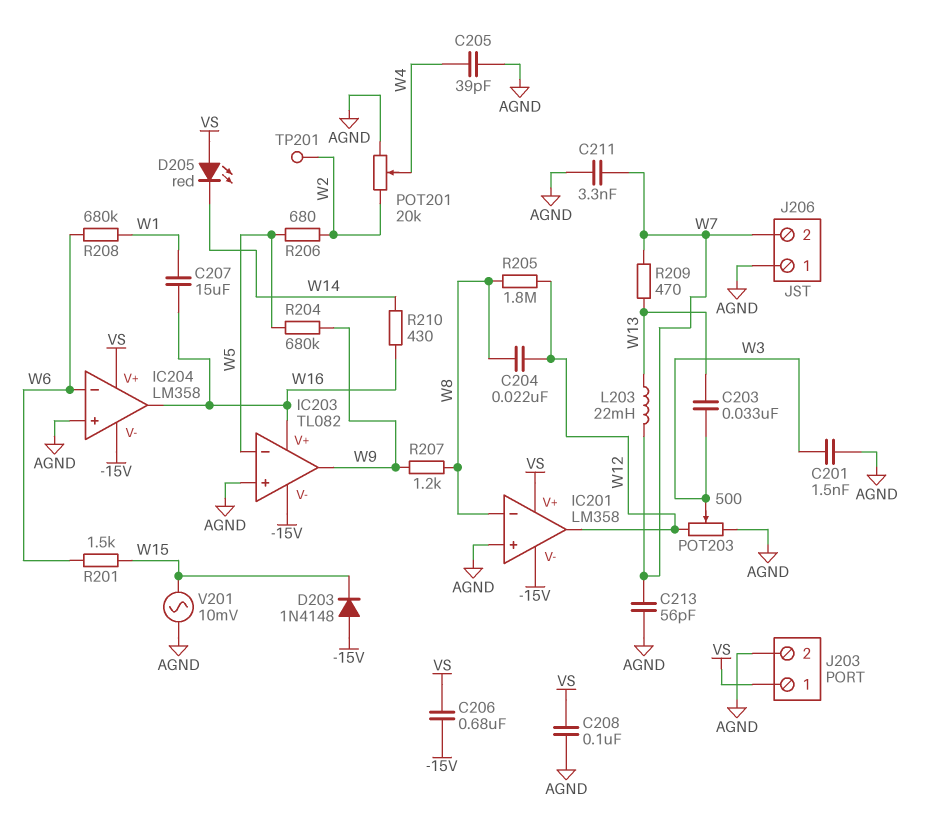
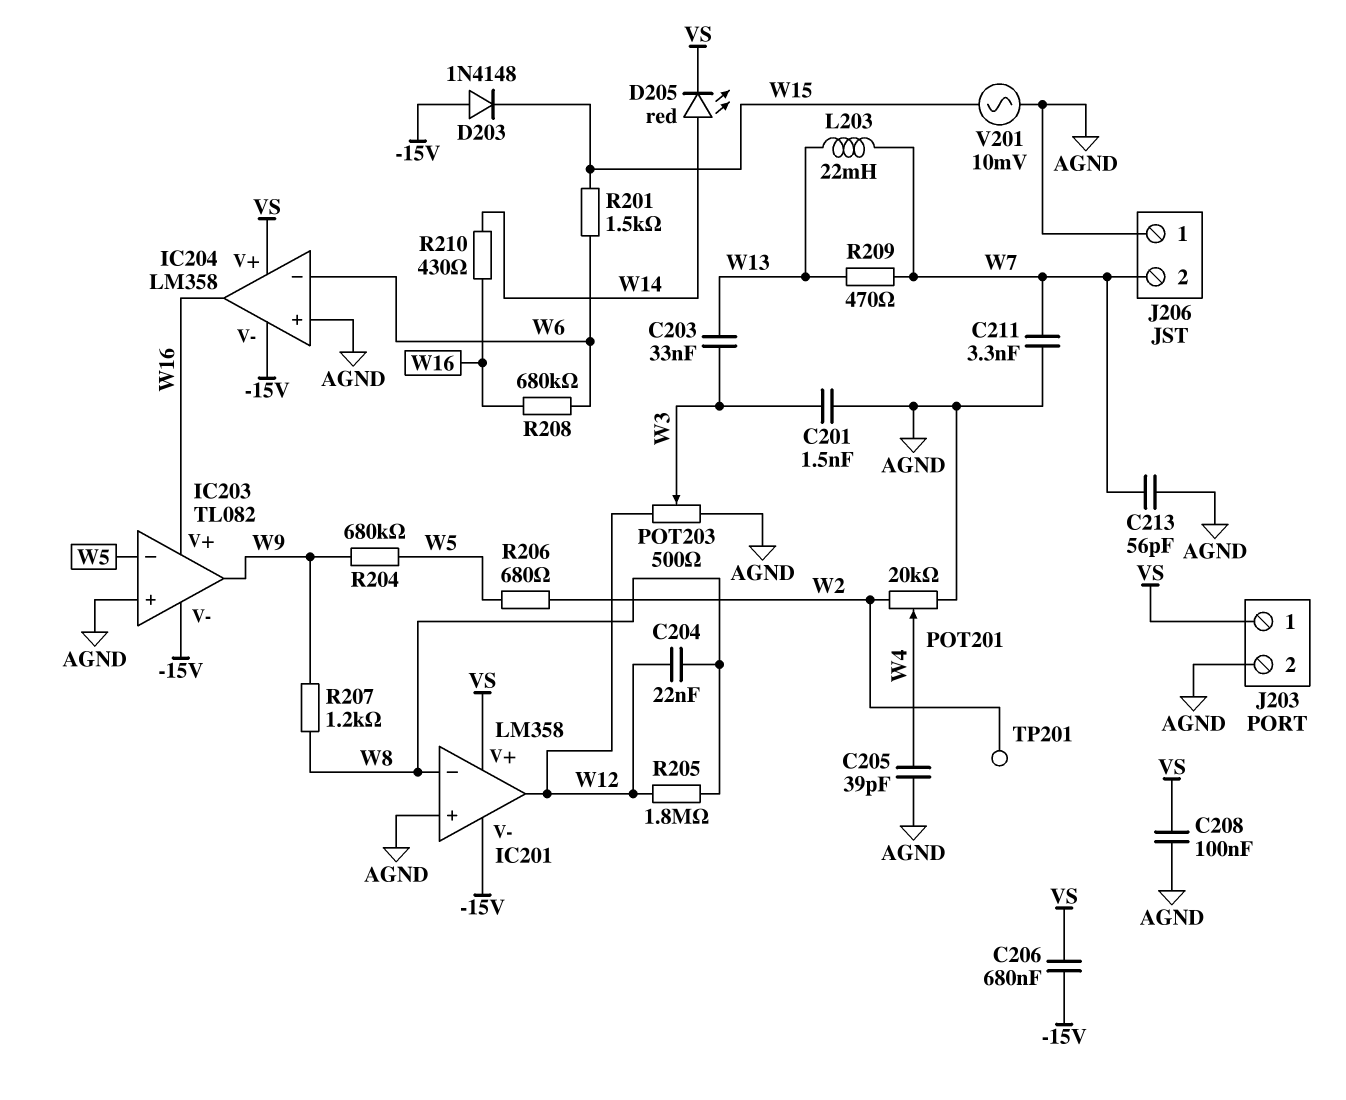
C207: 15uF (W1, W16) -> none
D205: LED red (A VS, K W14) -> LED red (A W14, K VS)
R208: 680k (W1, W6) -> 680k (W6, W16)

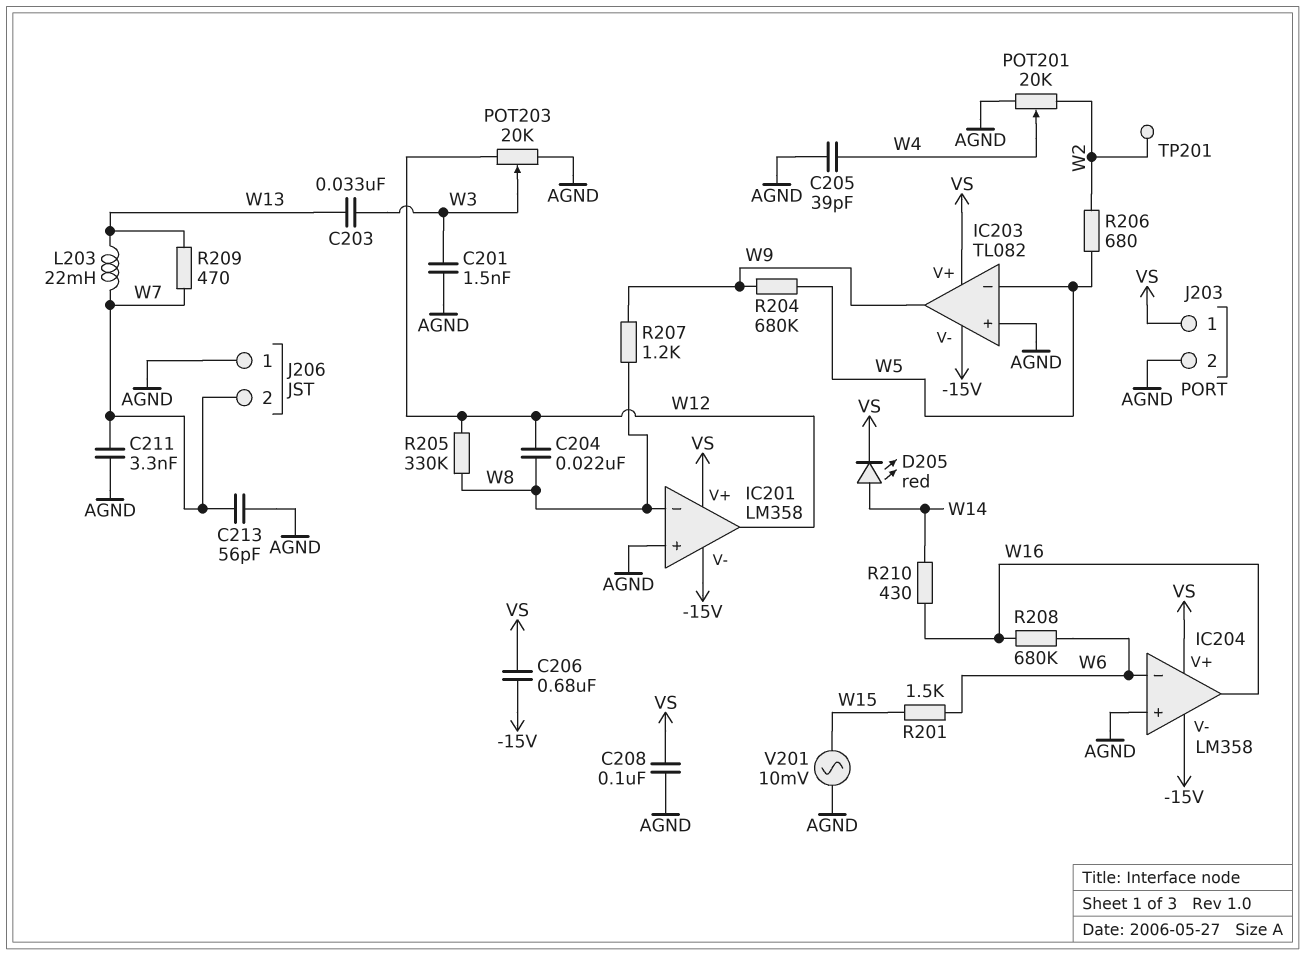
D203: diode 1N4148 (A -15V, K W15) -> none
IC203 pin V+: W16 -> VS
POT203: 500 (AGND, W12, wiper W3) -> 20k (AGND, W12, wiper W3)
R205: 1.8M (W8, W12) -> 330k (W8, W12)

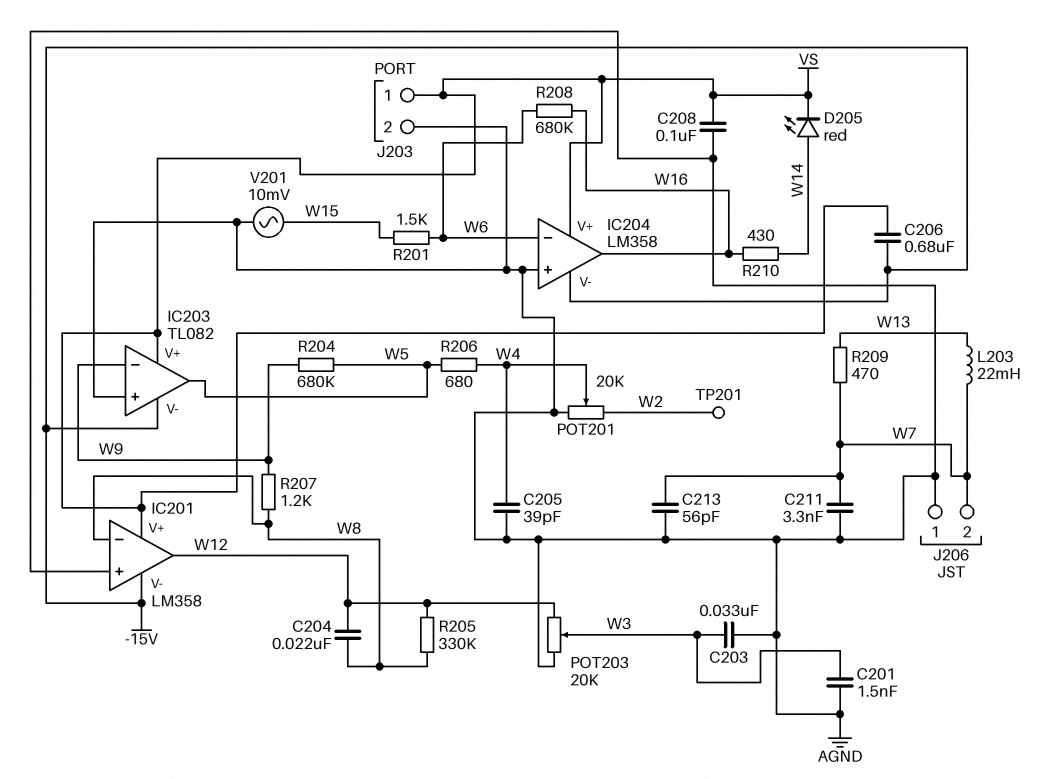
C203: 33nF (W3, W13) -> 33nF (AGND, W3)
IC203 pin in-: W5 -> W9
IC203 pin out: W9 -> W5
R206: 680 (W2, W5) -> 680 (W4, W5)

